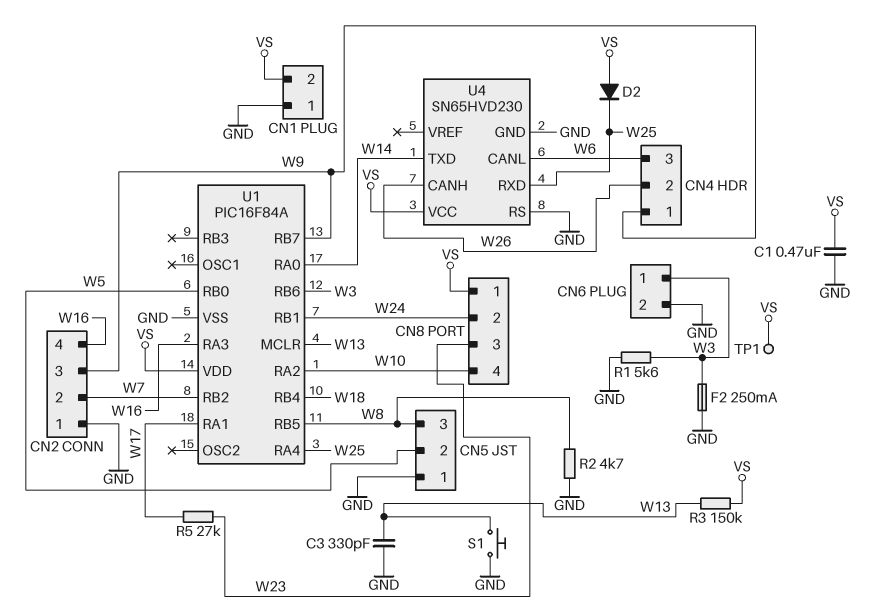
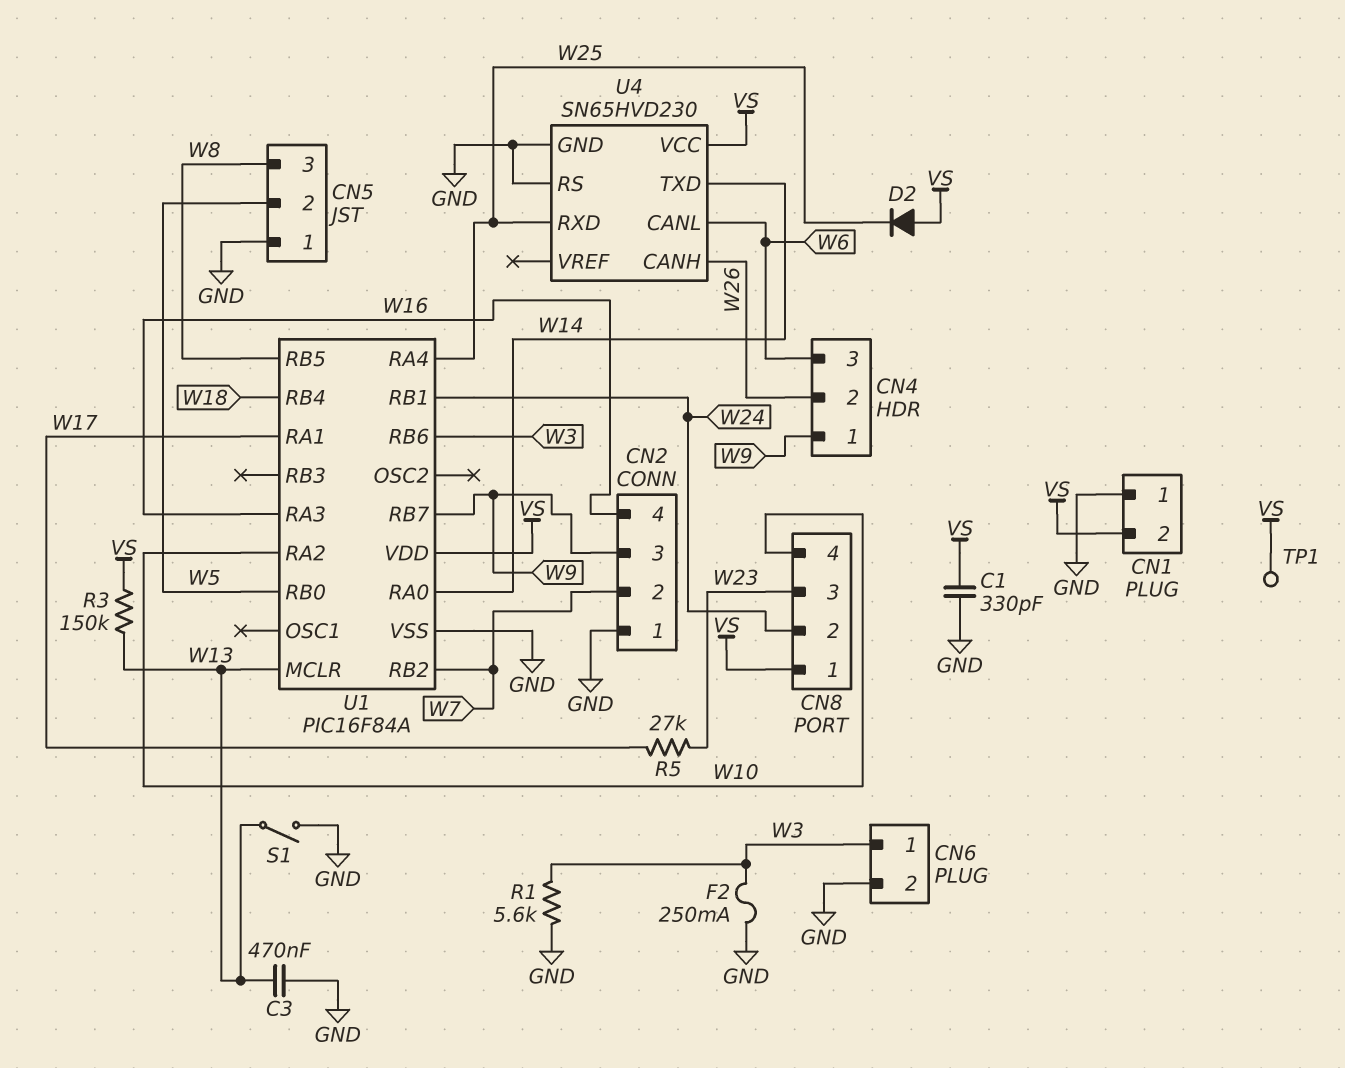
C1: 470nF (GND, VS) -> 330pF (GND, VS)
C3: 330pF (GND, W13) -> 470nF (GND, W13)
R2: 4.7k (GND, W8) -> none
S1: button (GND, W13) -> switch (GND, W13)

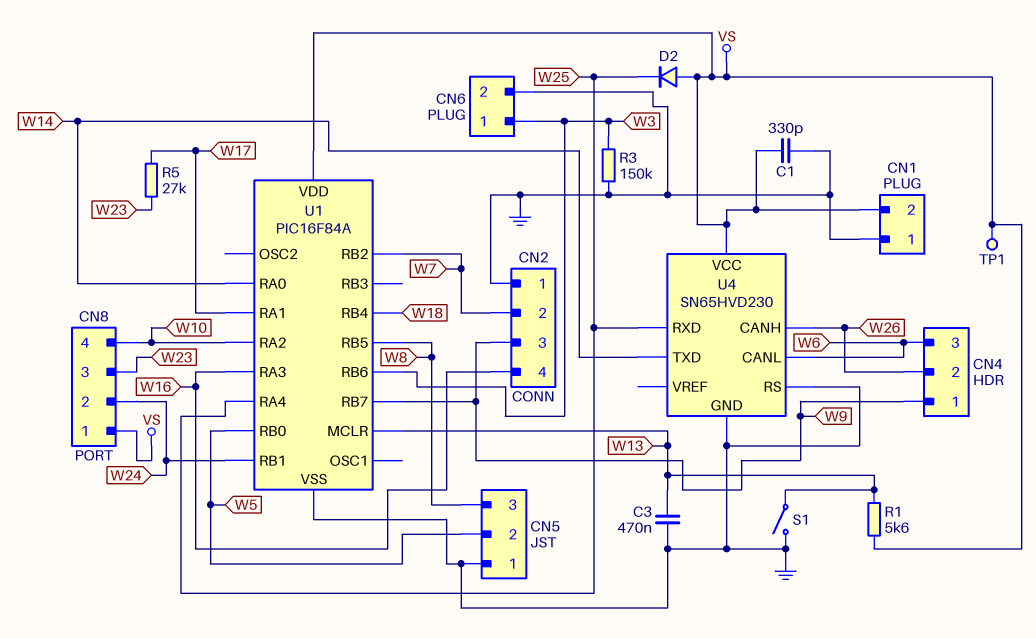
F2: 250mA (GND, W3) -> none
R1: 5.6k (GND, W3) -> 5.6k (VS, W13)
R3: 150k (VS, W13) -> 150k (GND, W3)

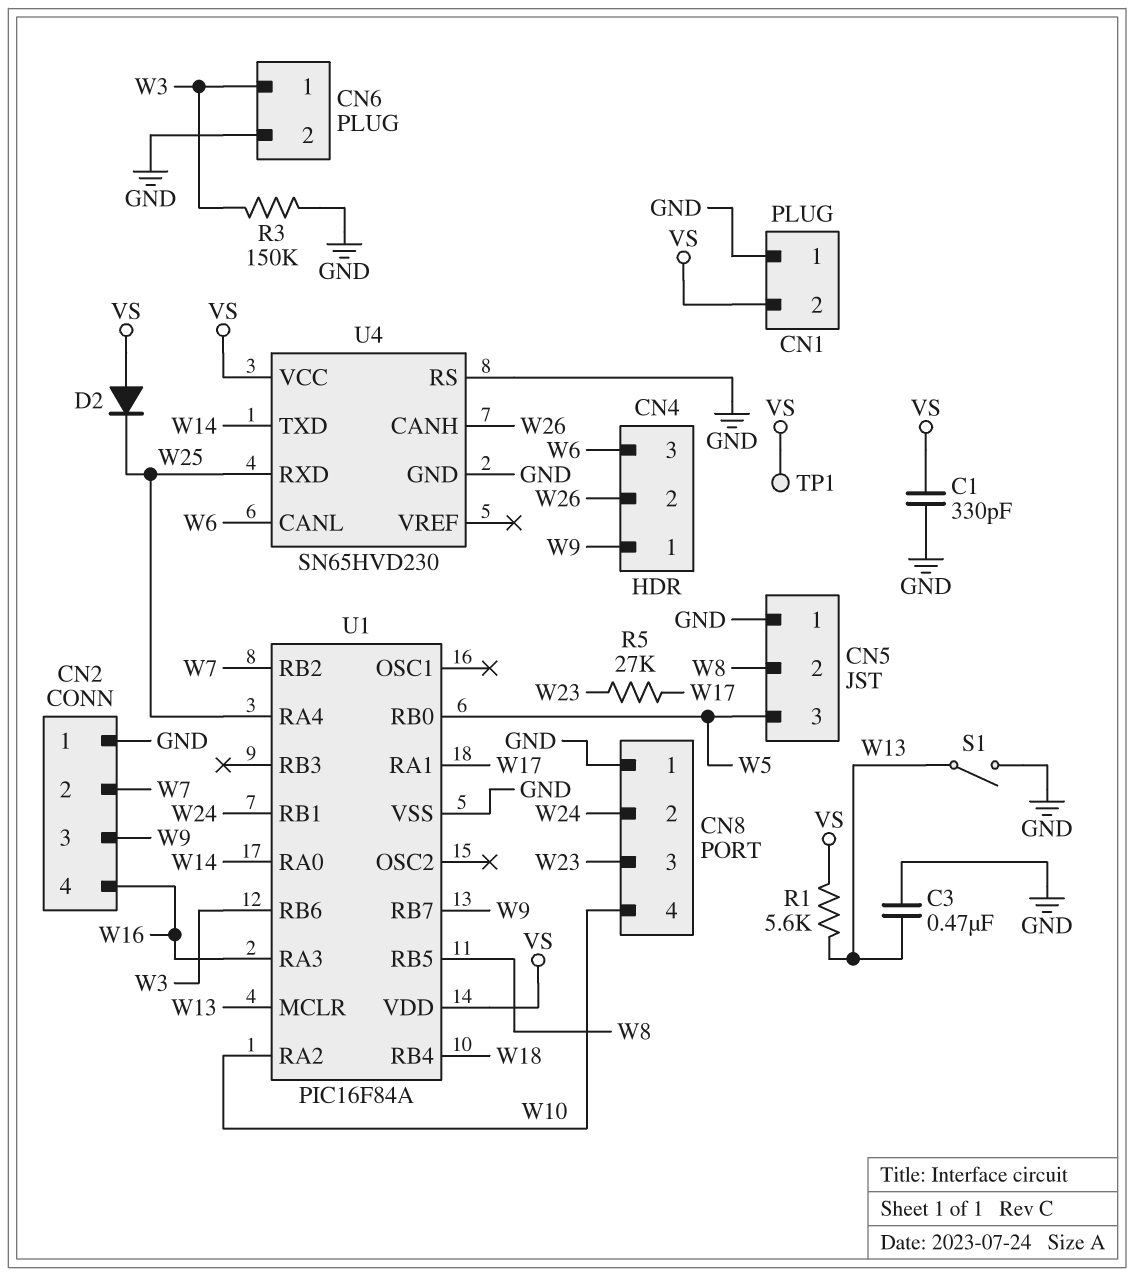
CN5 pin 2: W5 -> W8
CN5 pin 3: W8 -> W5
CN8 pin 1: VS -> GND

